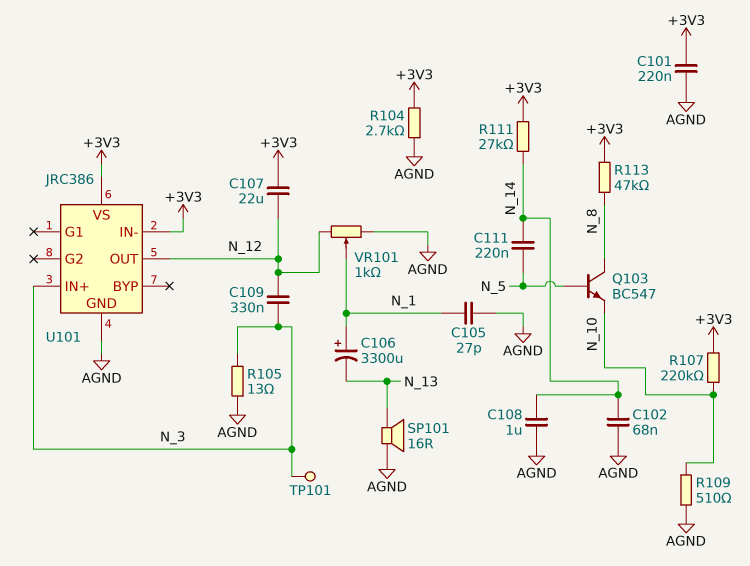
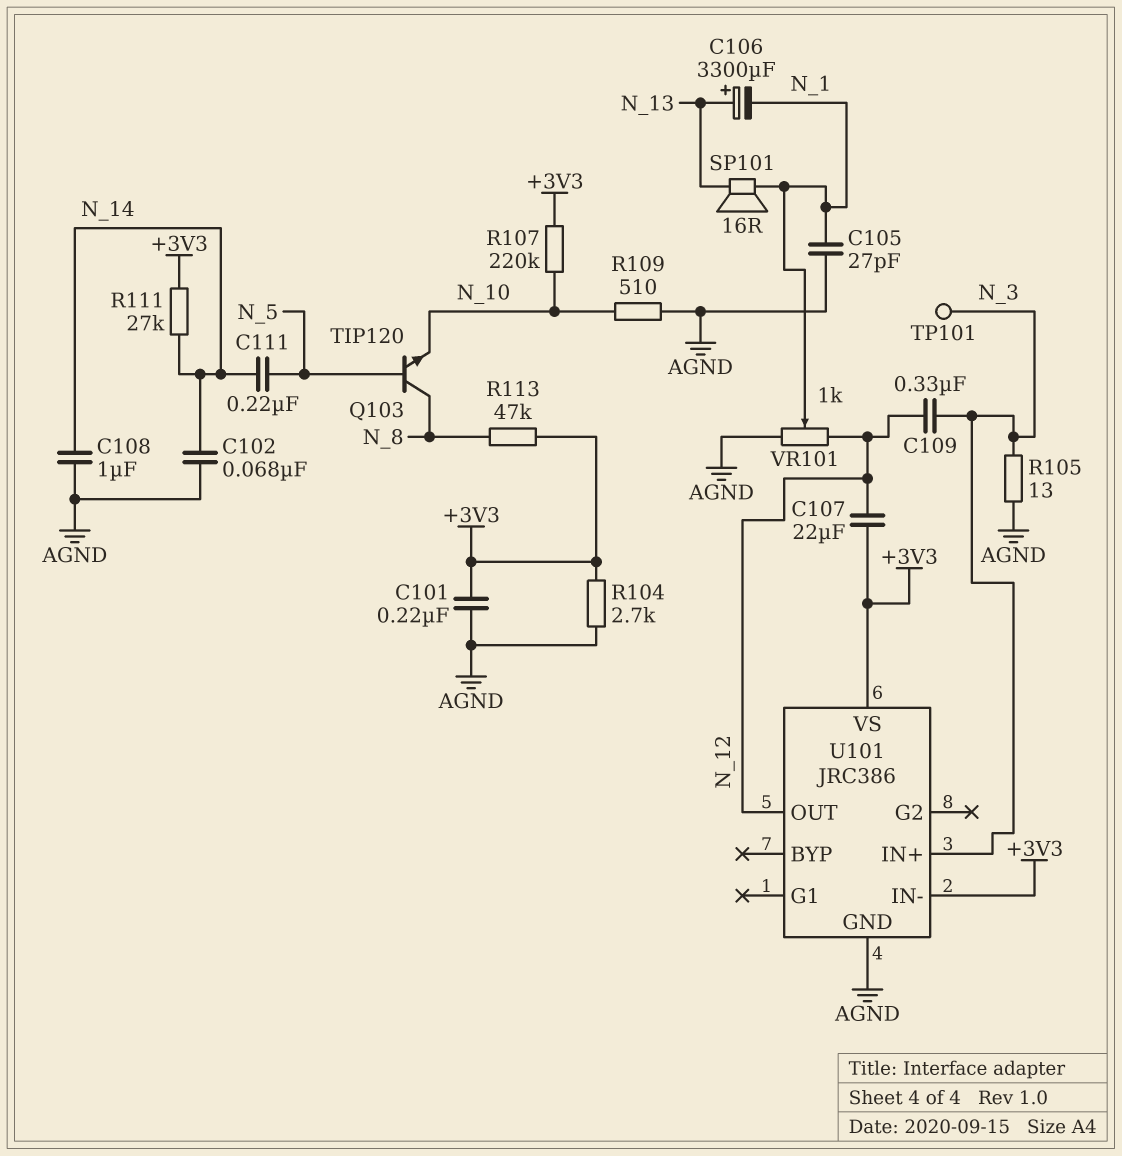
C106: 3300uF (plus N_1, minus N_13) -> 3300uF (plus N_13, minus N_1)
Q103: NPN BC547 (B N_5, C N_8, E N_10) -> NPN TIP120 (B N_5, C N_8, E N_10)
SP101: speaker 16R (AGND, N_13) -> speaker 16R (N_1, N_13)

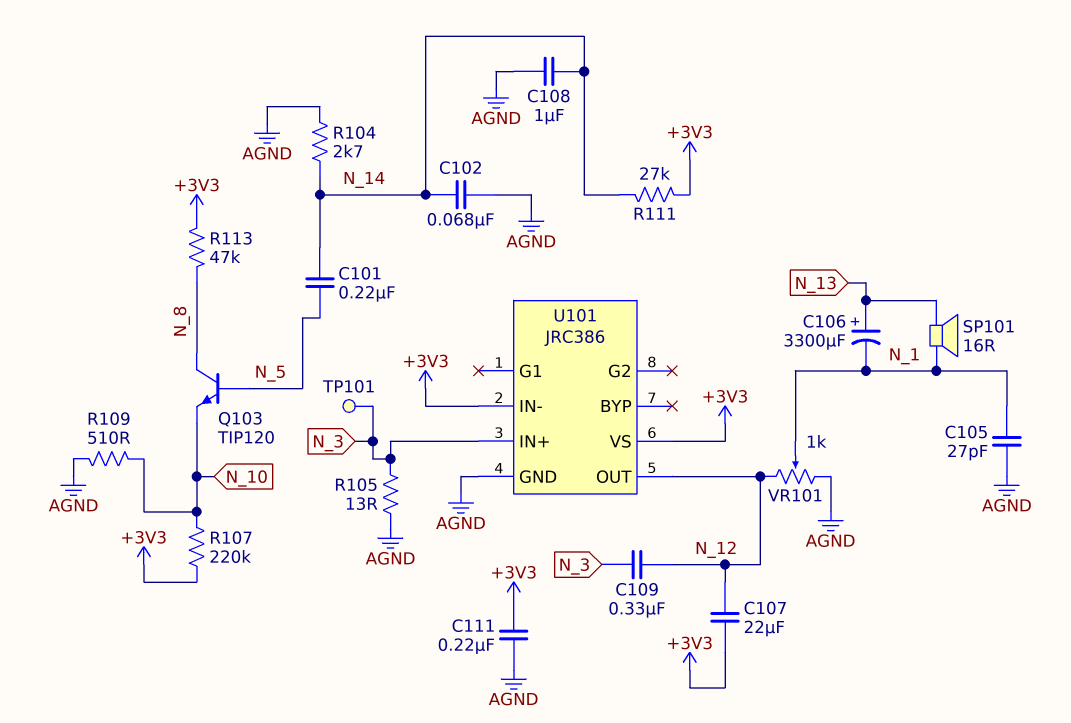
C101: 220nF (+3V3, AGND) -> 220nF (N_5, N_14)
C111: 220nF (N_5, N_14) -> 220nF (+3V3, AGND)
R104: 2.7k (+3V3, AGND) -> 2.7k (AGND, N_14)

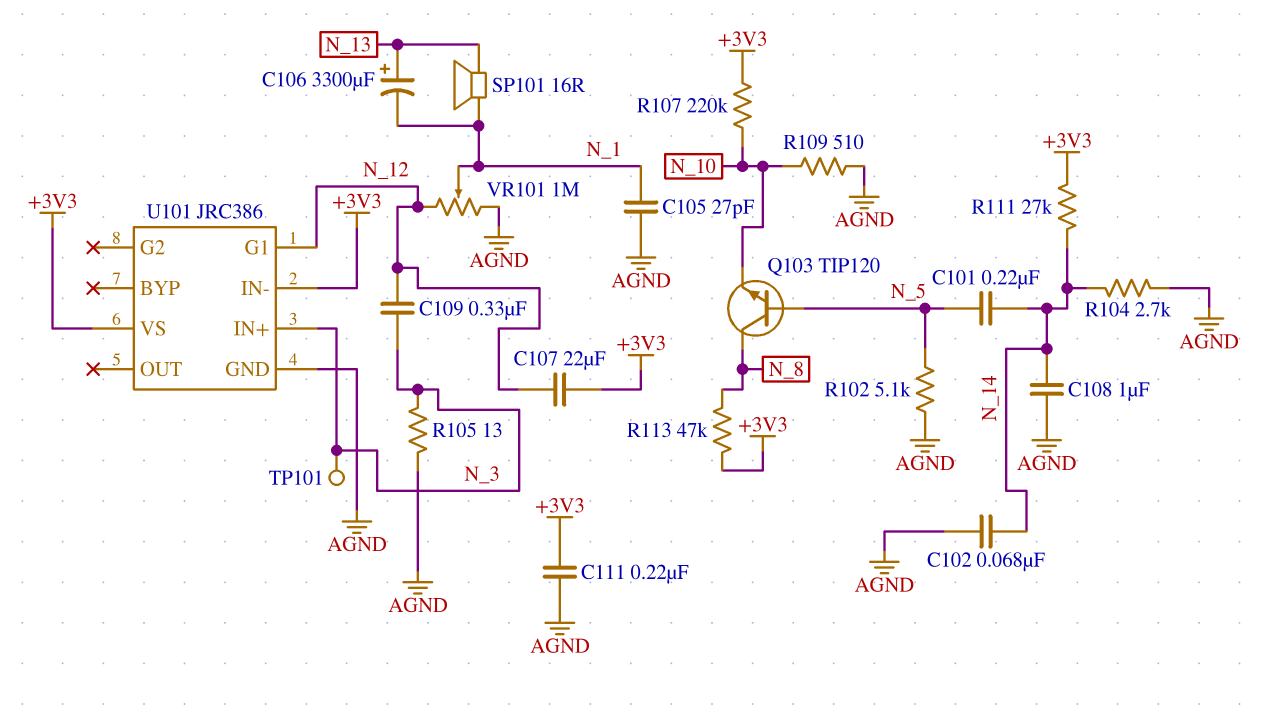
R102: none -> 5.1k (AGND, N_5)
U101 pin G1: none -> N_12
U101 pin OUT: N_12 -> none
VR101: 1k (AGND, N_12, wiper N_1) -> 1M (AGND, N_12, wiper N_1)

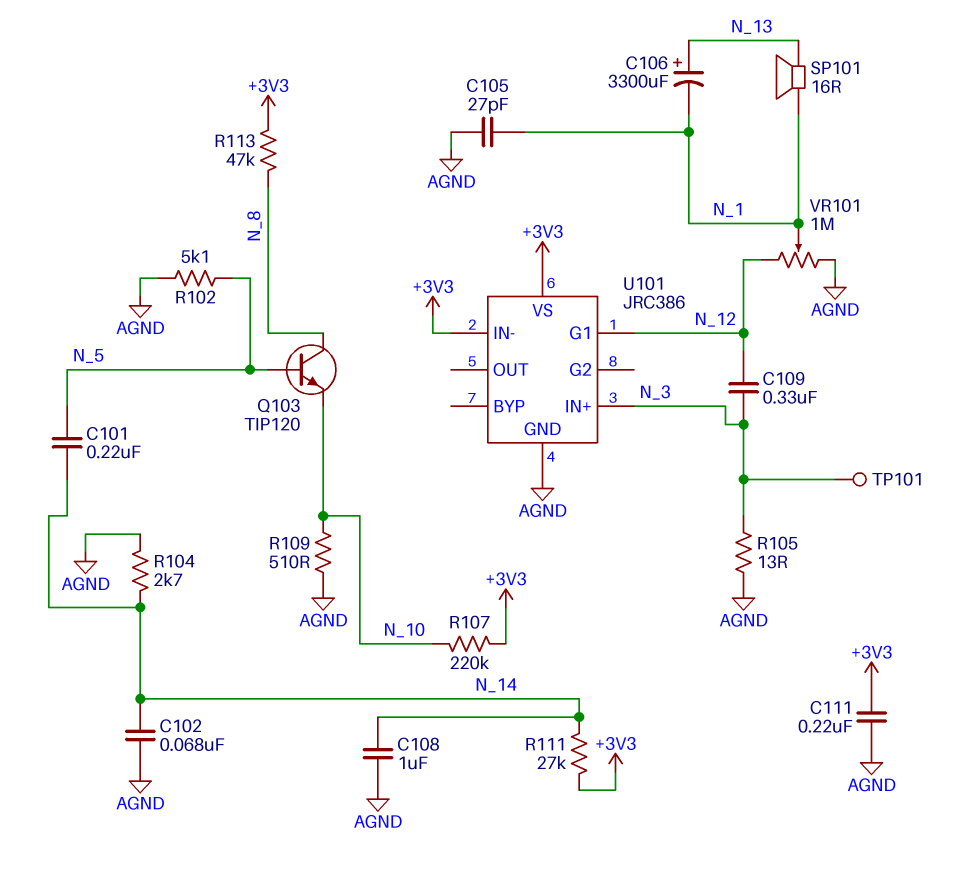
C107: 22uF (+3V3, N_12) -> none

